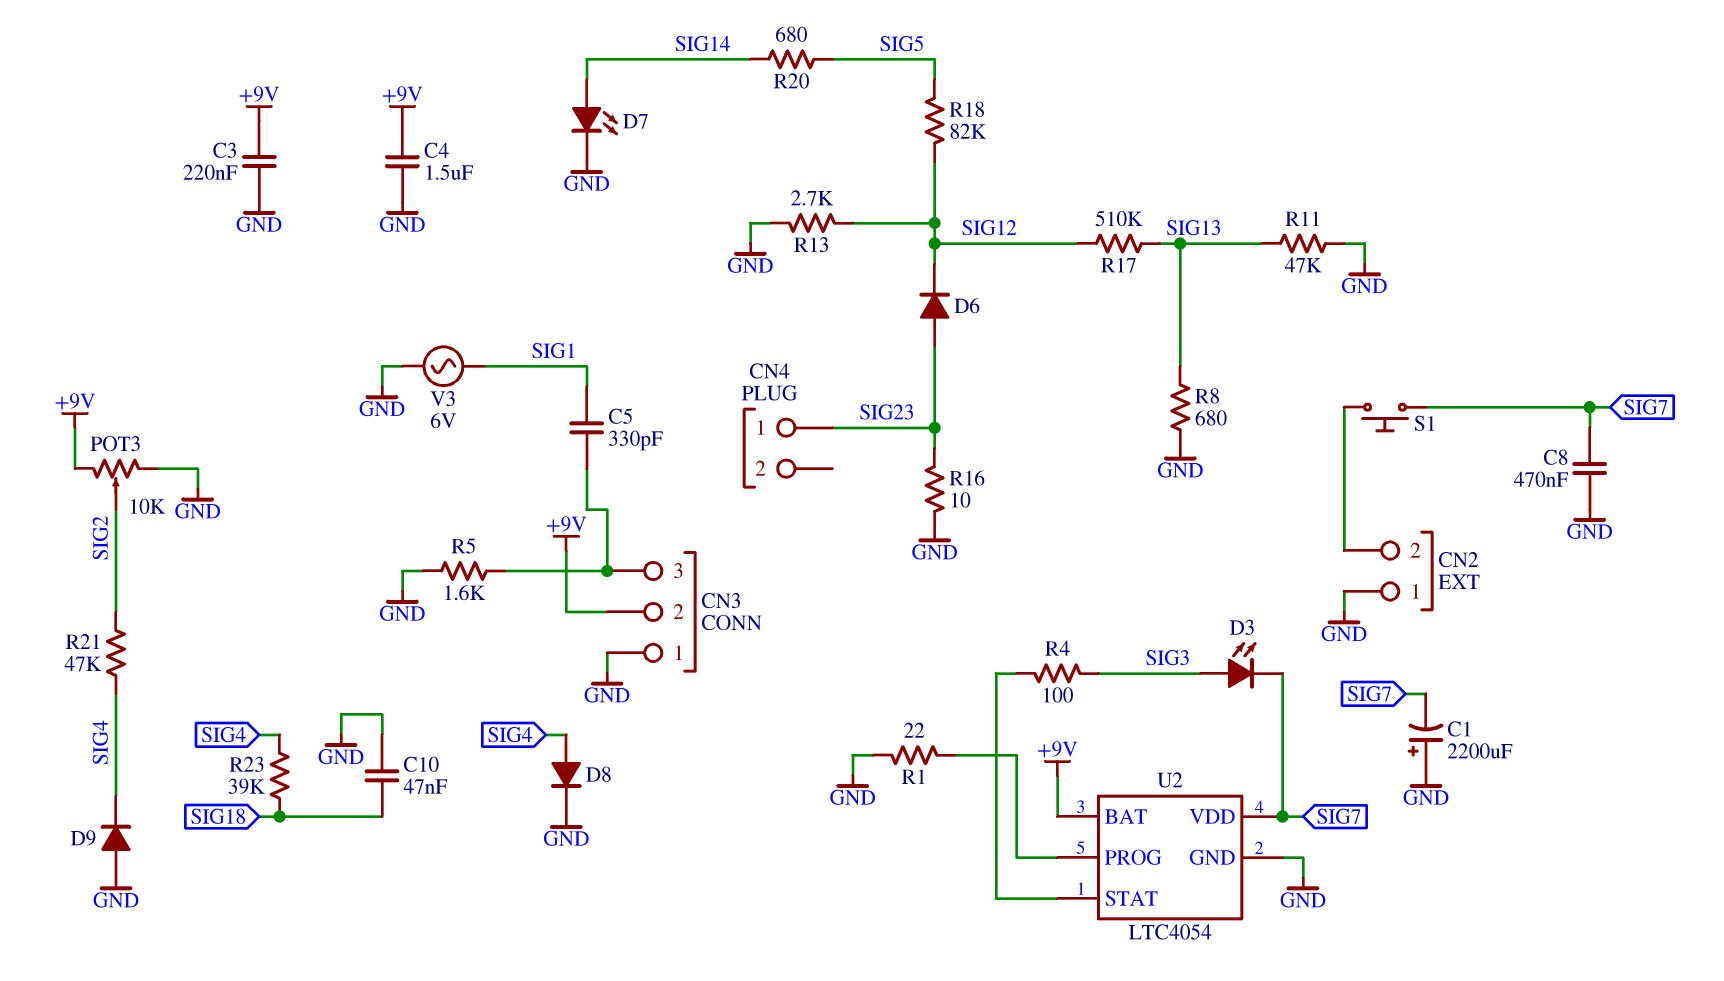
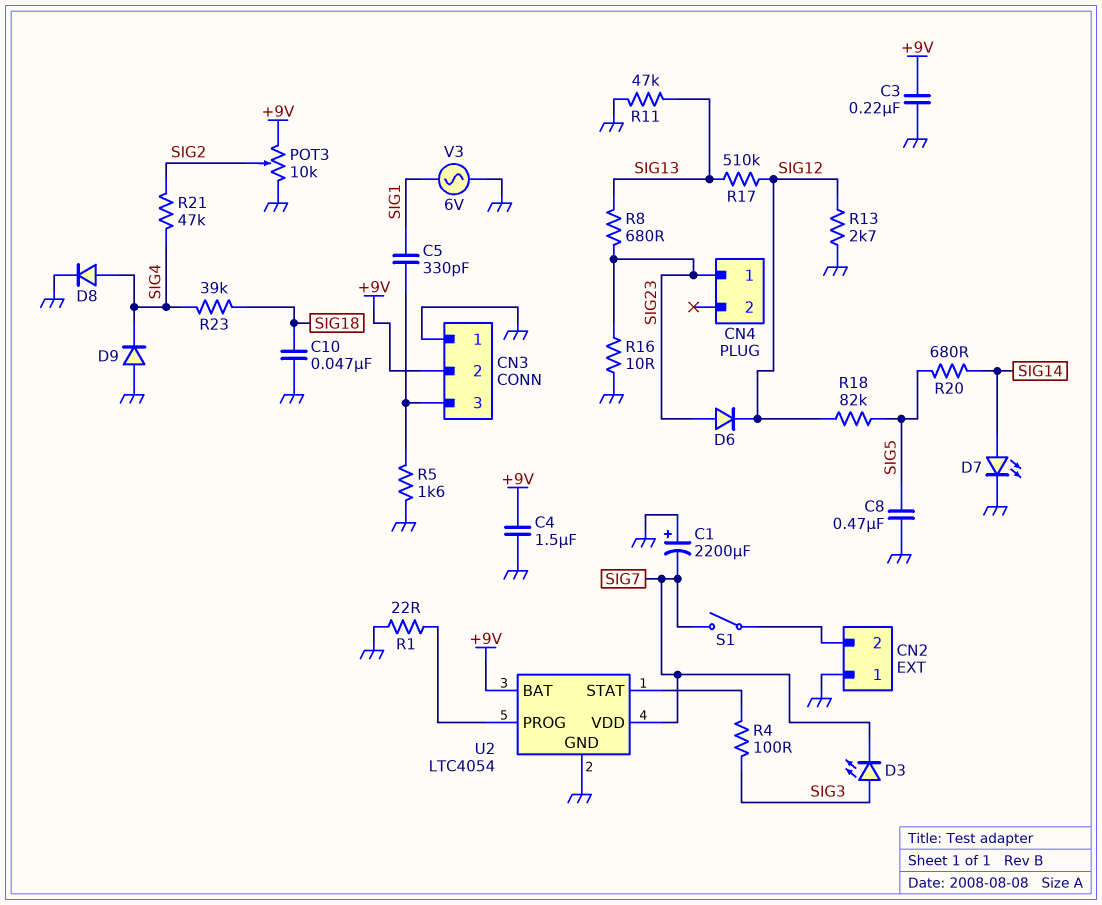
C8: 470nF (GND, SIG7) -> 470nF (GND, SIG5)
R8: 680 (GND, SIG13) -> 680 (SIG13, SIG23)
S1: button (CN2/2, SIG7) -> switch (CN2/2, SIG7)

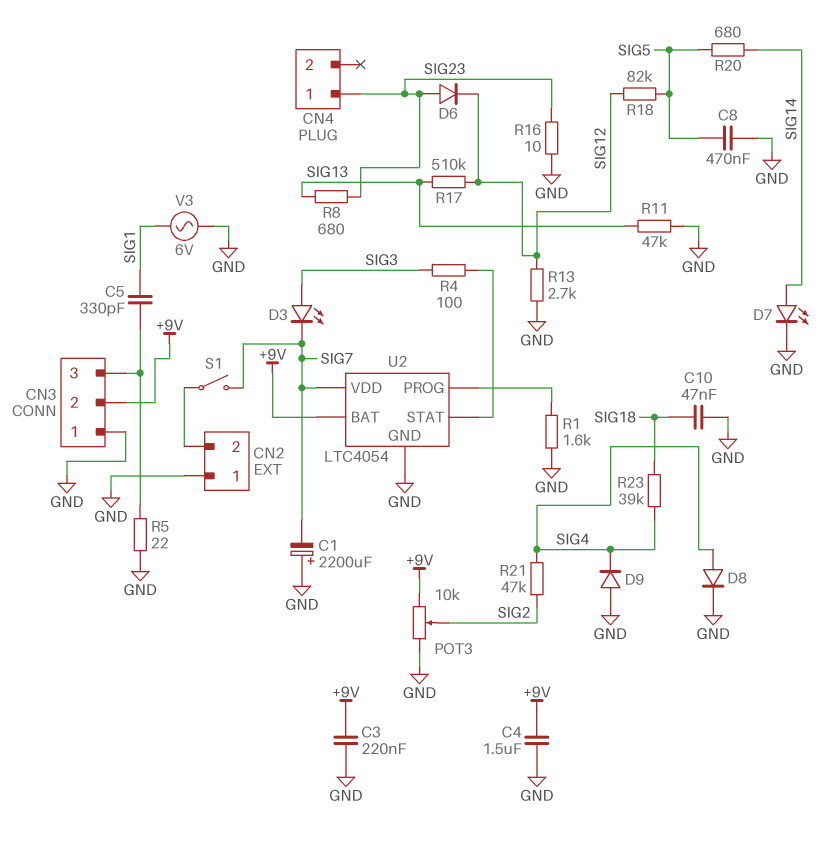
R1: 22 (GND, U2/PROG) -> 1.6k (GND, U2/PROG)
R5: 1.6k (CN3/3, GND) -> 22 (CN3/3, GND)

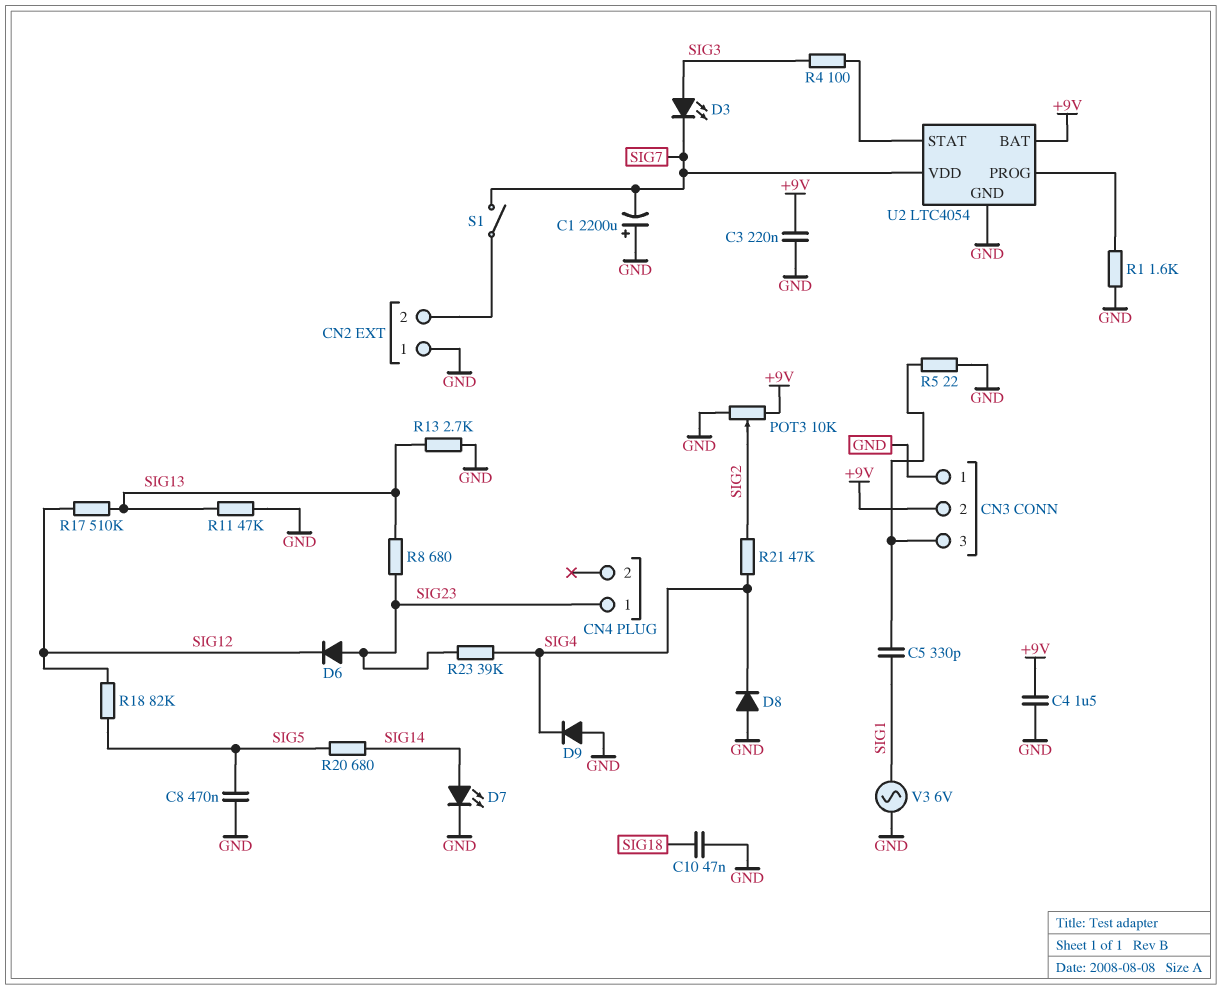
D8: diode (A SIG4, K GND) -> diode (A GND, K SIG4)
R13: 2.7k (GND, SIG12) -> 2.7k (GND, SIG13)
R16: 10 (GND, SIG23) -> none
R23: 39k (SIG4, SIG18) -> 39k (SIG4, SIG23)

